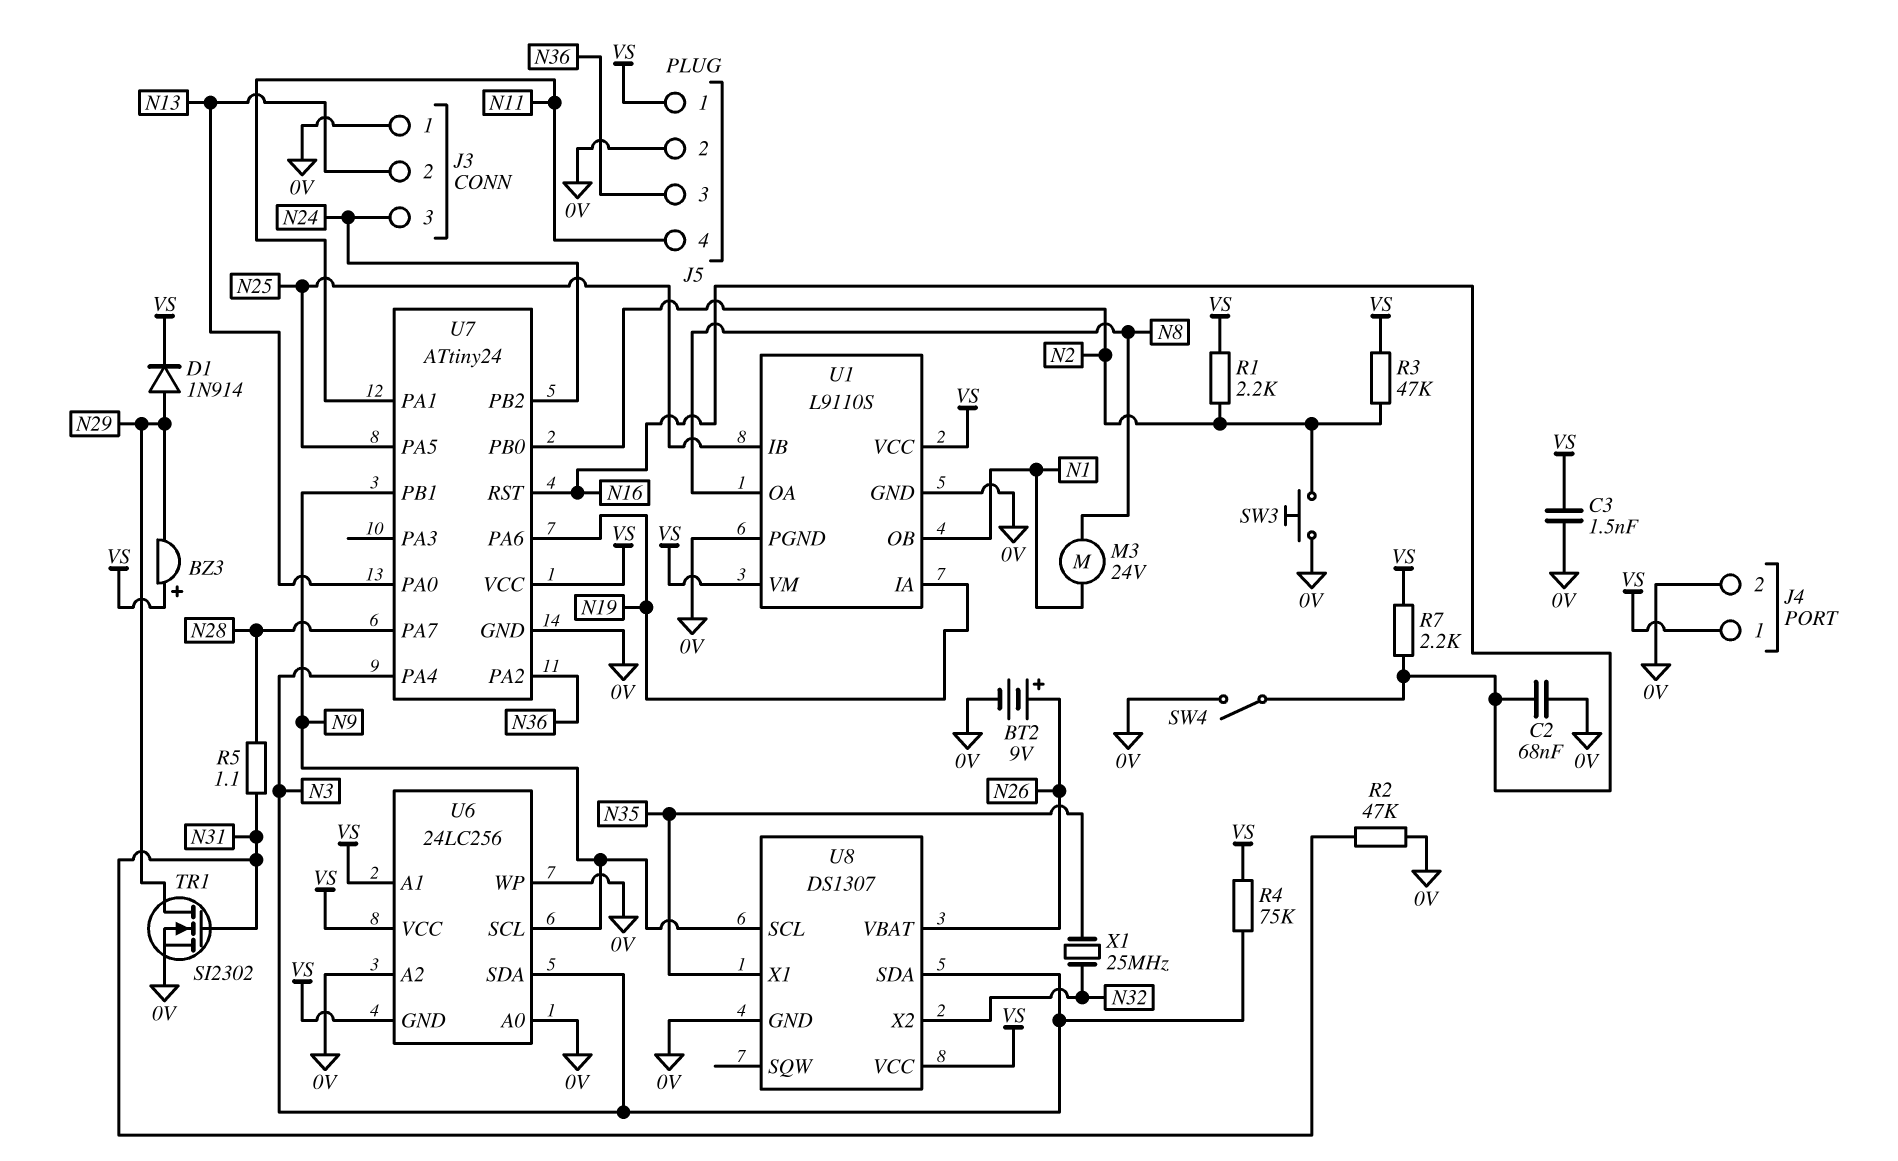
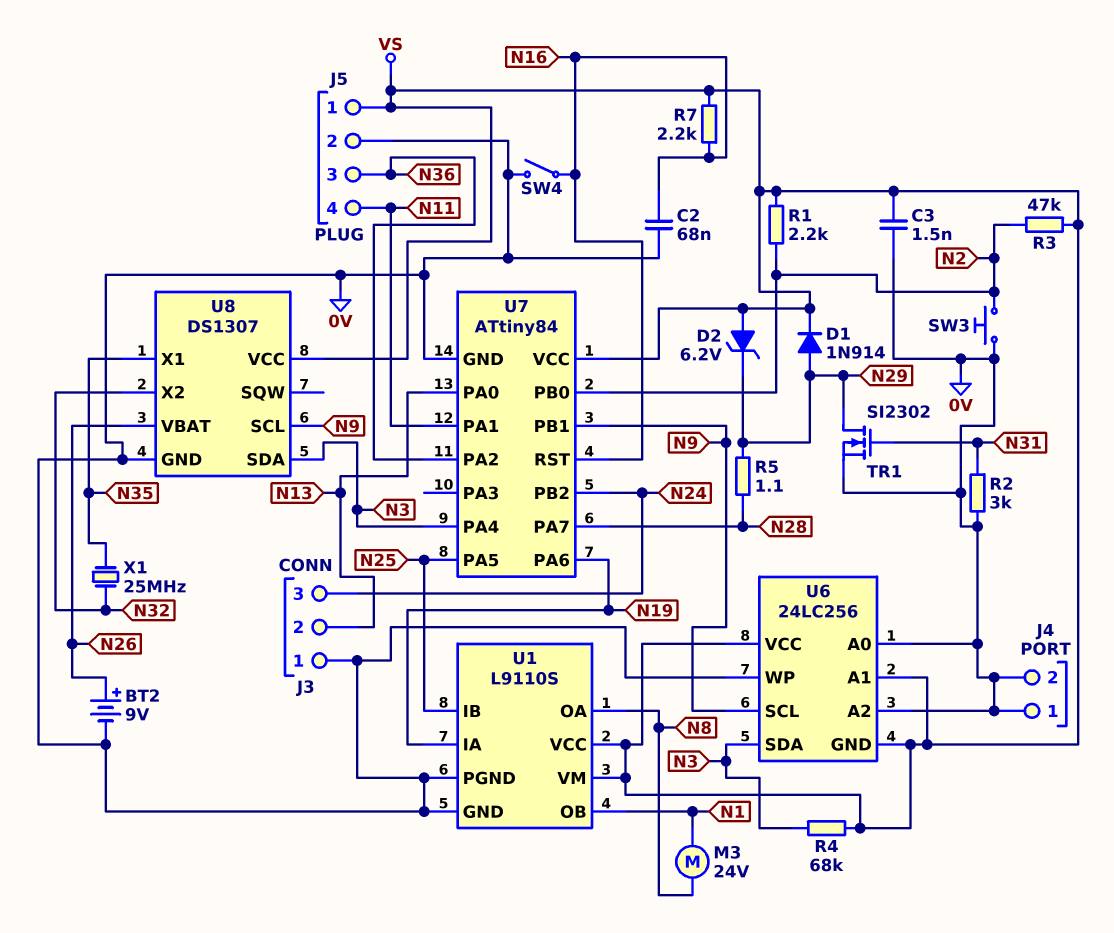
BZ3: buzzer (plus VS, minus N29) -> none
D2: none -> zener 6.2V (A VS, K N29)
J4 pin 1: VS -> 0V
R2: 47k (0V, N31) -> 3k (0V, N31)
R4: 75k (N3, VS) -> 68k (N3, VS)
R5: 1.1 (N28, N31) -> 1.1 (N28, N29)
U7: ATtiny24 -> ATtiny84

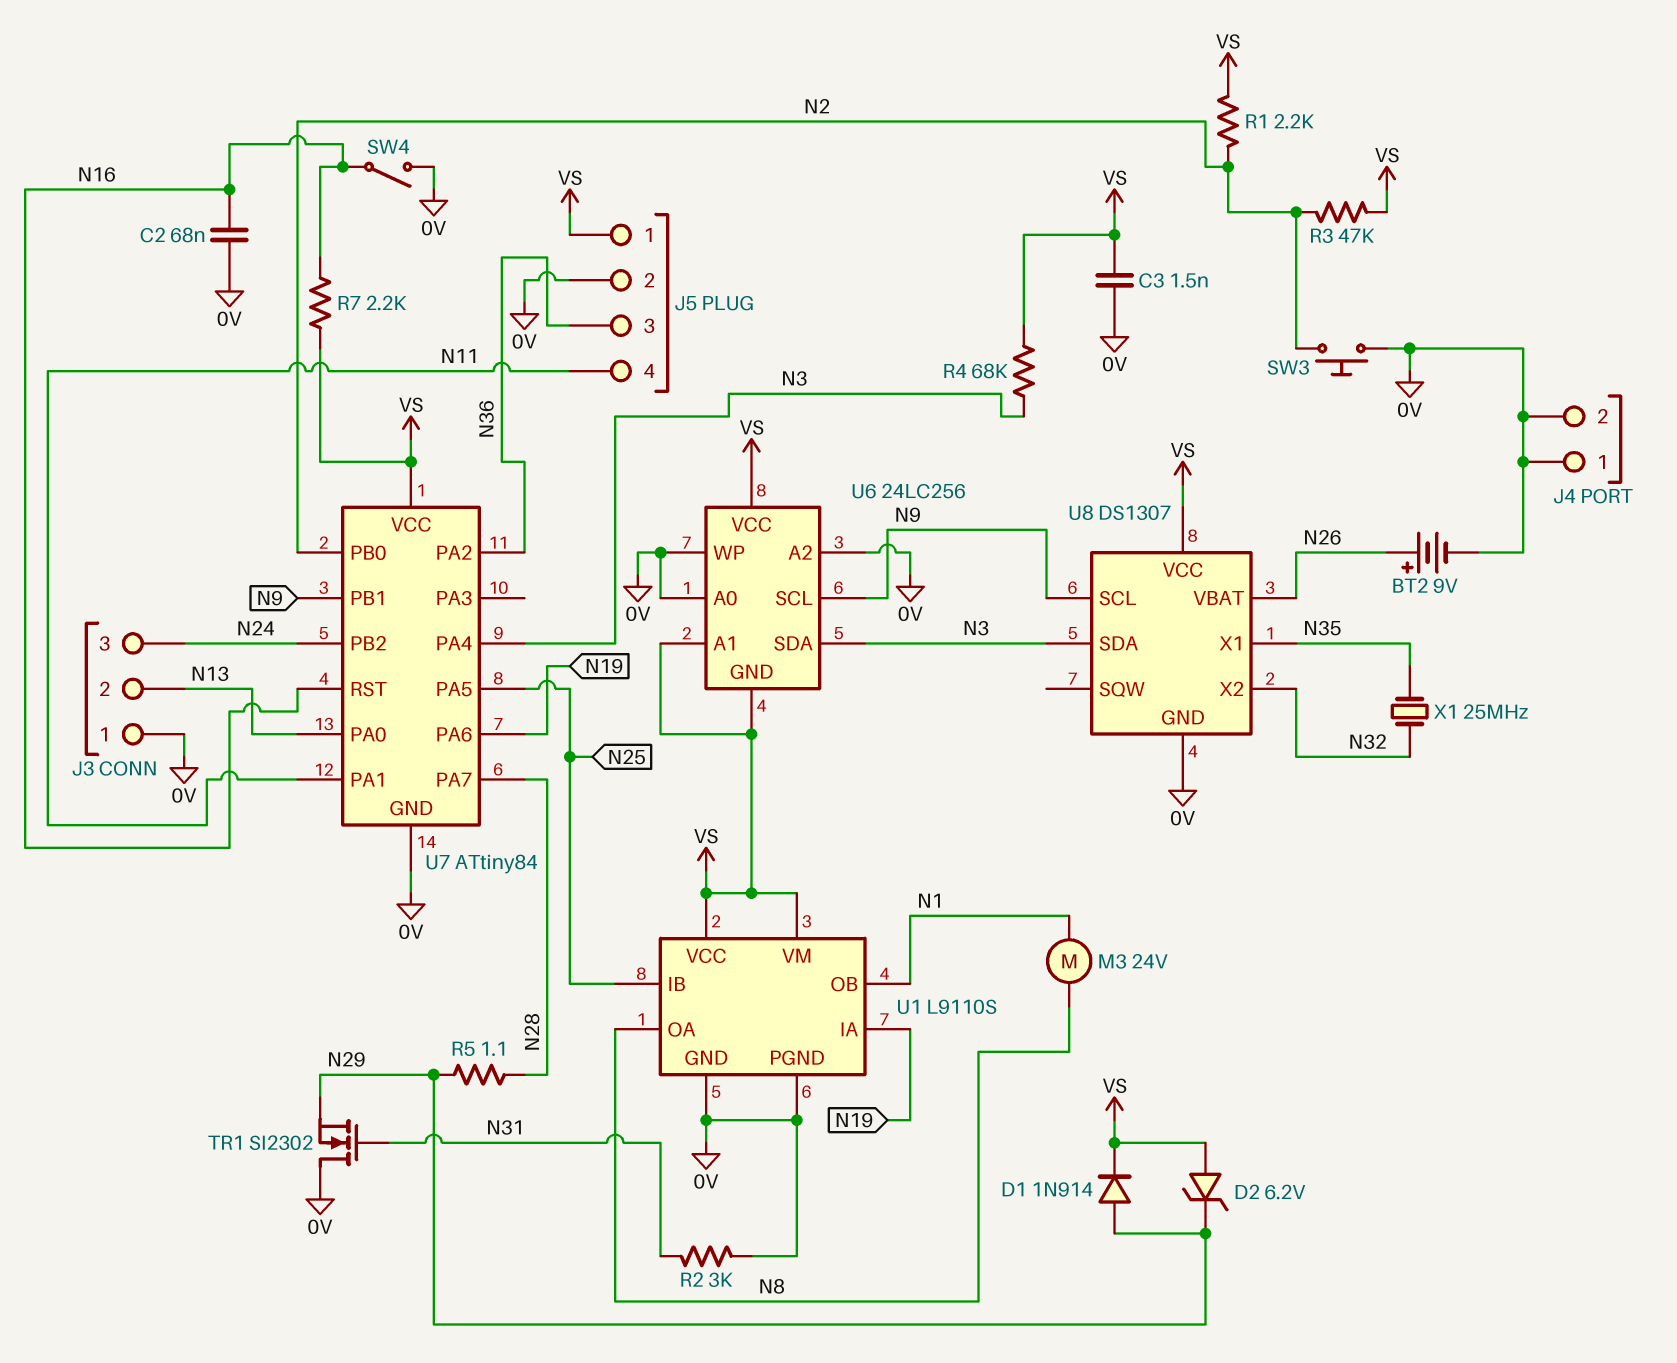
TR1: NMOS SI2302 (G N31, D N29, S 0V) -> NMOS SI2302 (G N31, D 0V, S N29)

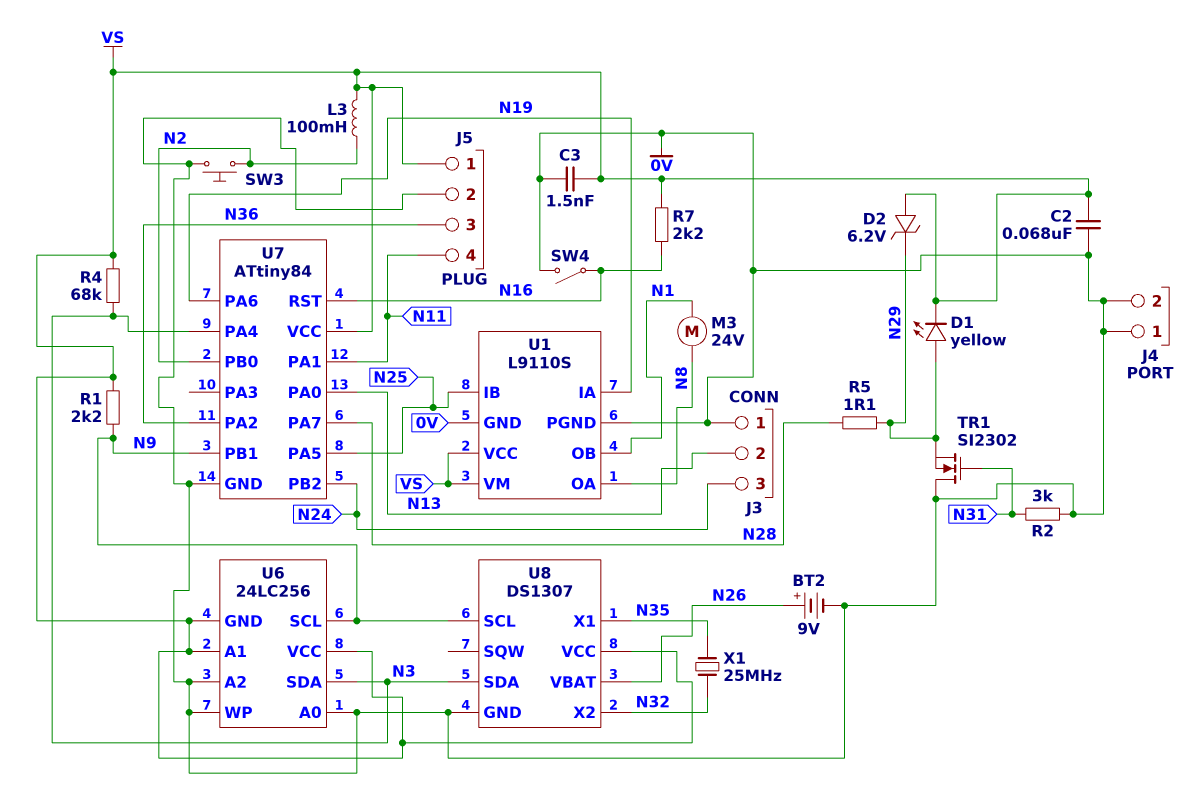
C2: 68nF (0V, N16) -> 68nF (0V, VS)
D1: diode 1N914 (A N29, K VS) -> LED yellow (A N29, K VS)
L3: none -> 100mH (N2, VS)
R1: 2.2k (N2, VS) -> 2.2k (N9, VS)
R3: 47k (N2, VS) -> none

